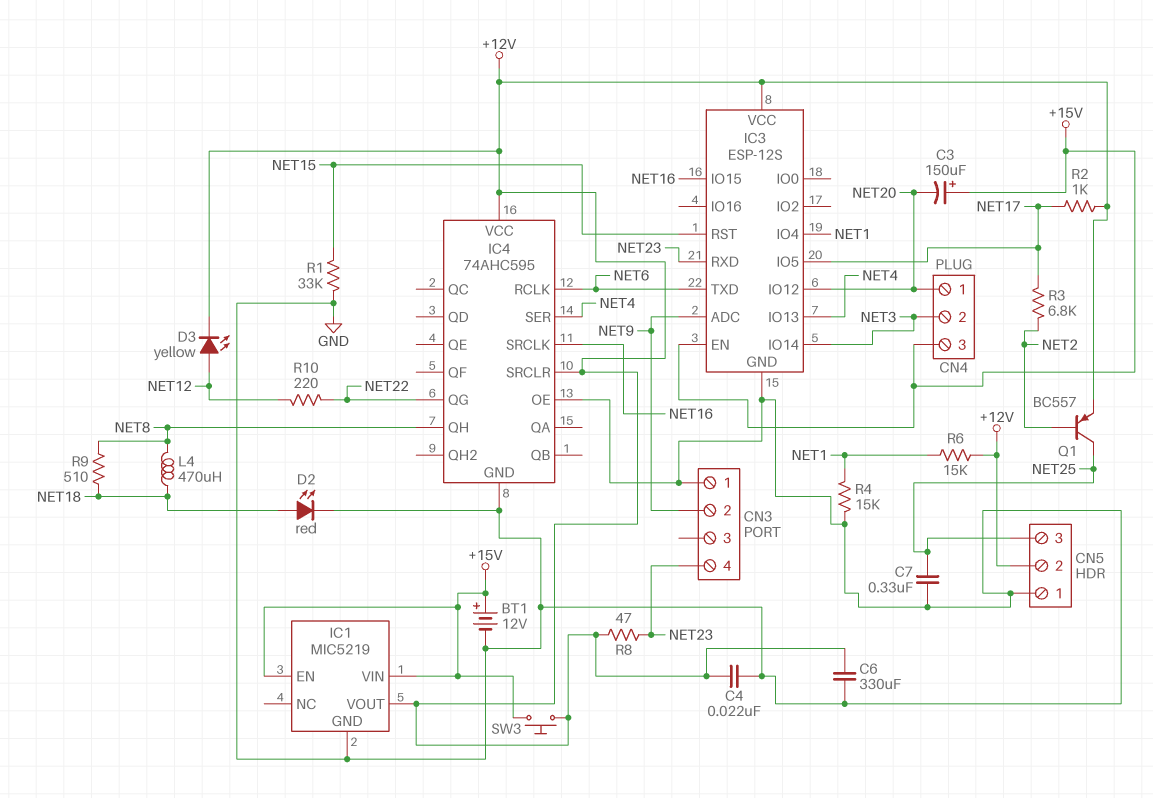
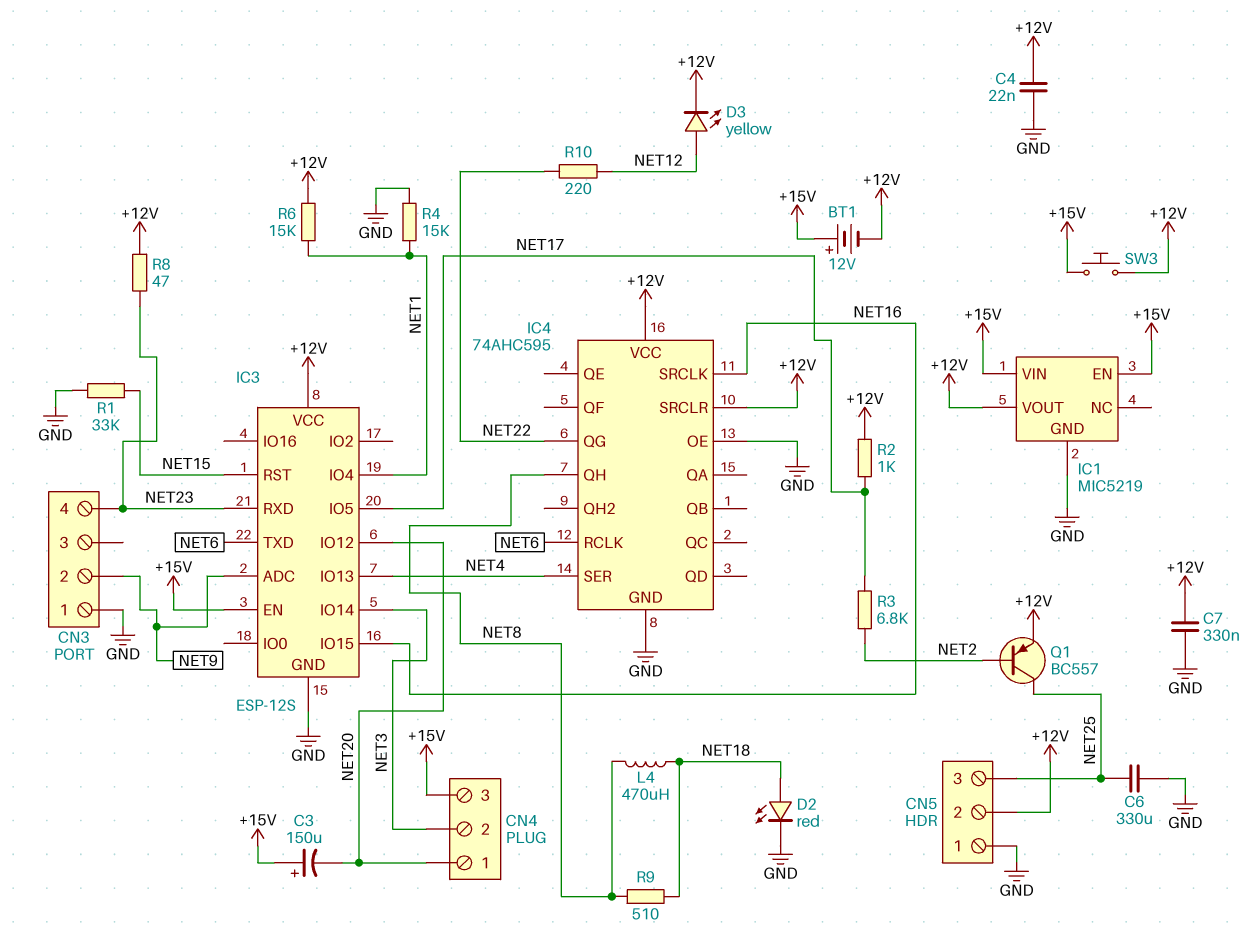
BT1: 12V (plus +15V, minus GND) -> 12V (plus +15V, minus +12V)
C6: 330uF (+12V, GND) -> 330uF (GND, NET25)
C7: 330nF (GND, NET25) -> 330nF (+12V, GND)

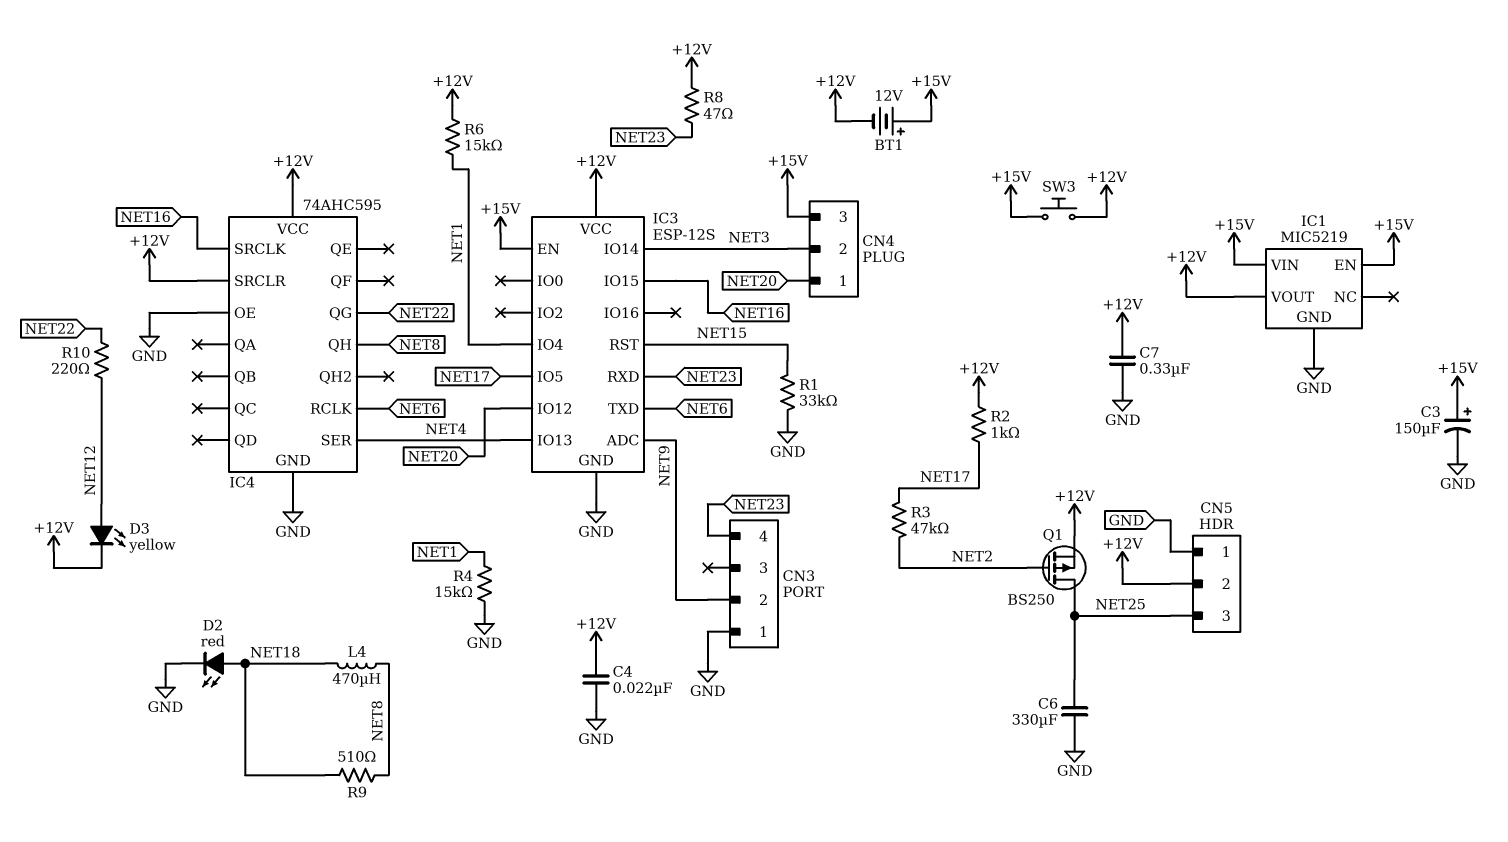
C3: 150uF (plus +15V, minus NET20) -> 150uF (plus +15V, minus GND)
Q1: PNP BC557 (B NET2, C NET25, E +12V) -> PMOS BS250 (G NET2, D NET25, S +12V)
R3: 6.8k (NET2, NET17) -> 47k (NET2, NET17)

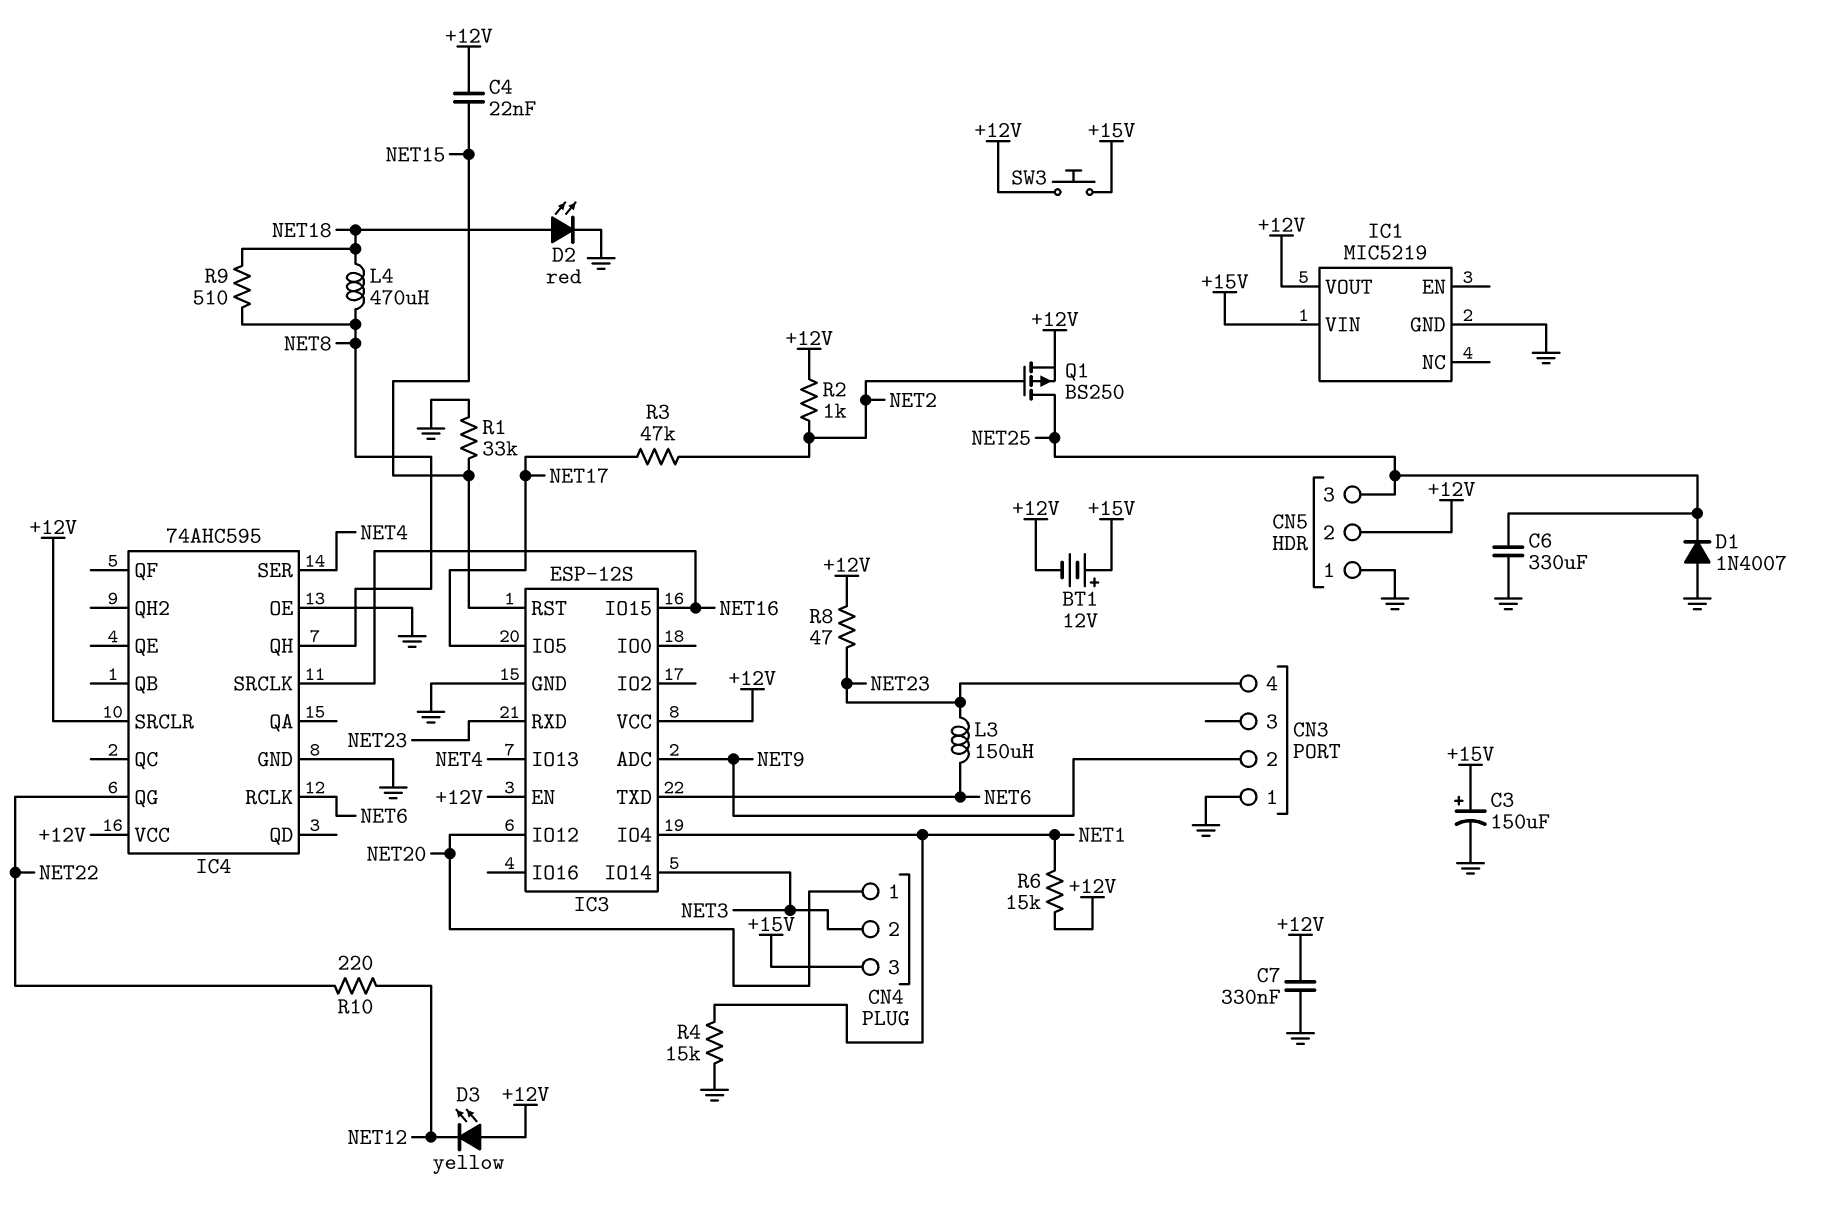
C4: 22nF (+12V, GND) -> 22nF (+12V, NET15)
D1: none -> diode 1N4007 (A GND, K NET25)
D3: LED yellow (A NET12, K +12V) -> LED yellow (A +12V, K NET12)
IC1 pin EN: +15V -> none
IC3 pin EN: +15V -> +12V
L3: none -> 150uH (NET6, NET23)
R2: 1k (+12V, NET17) -> 1k (+12V, NET2)

